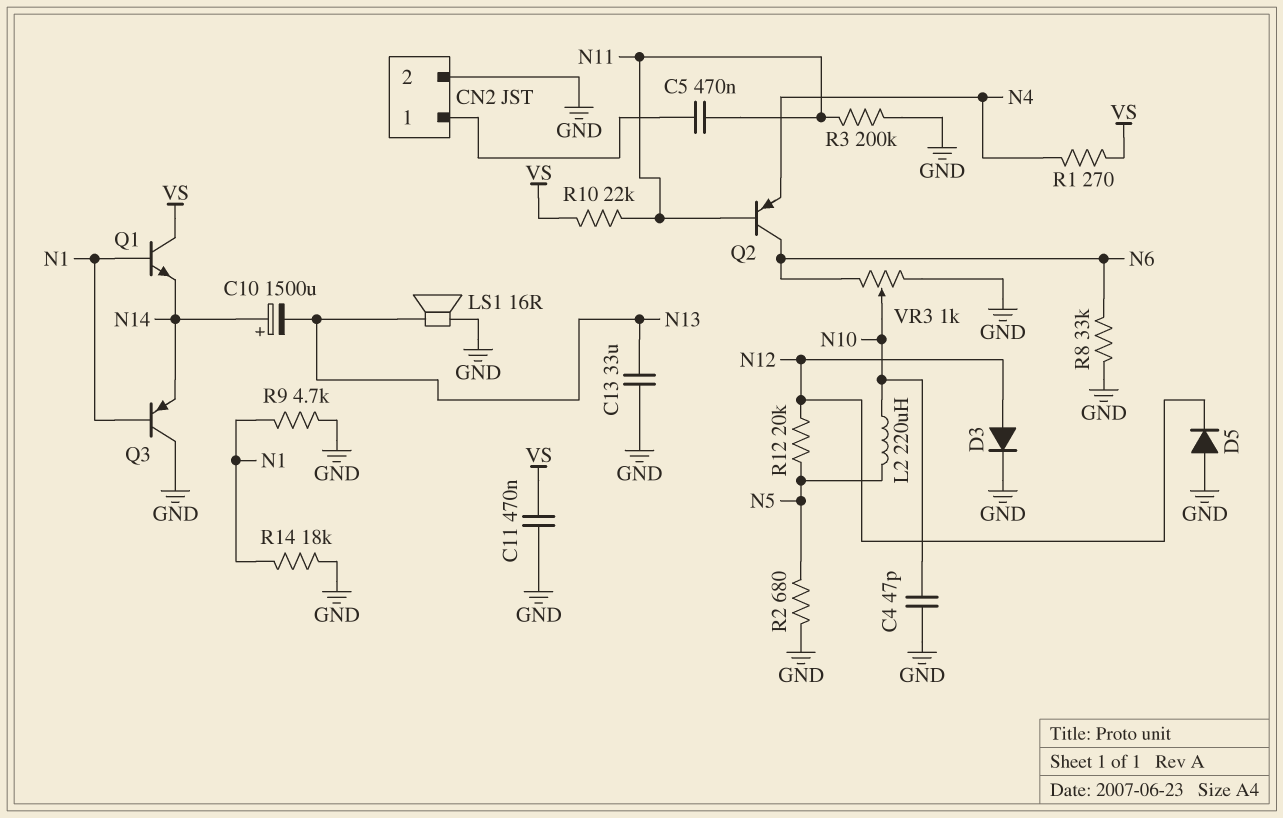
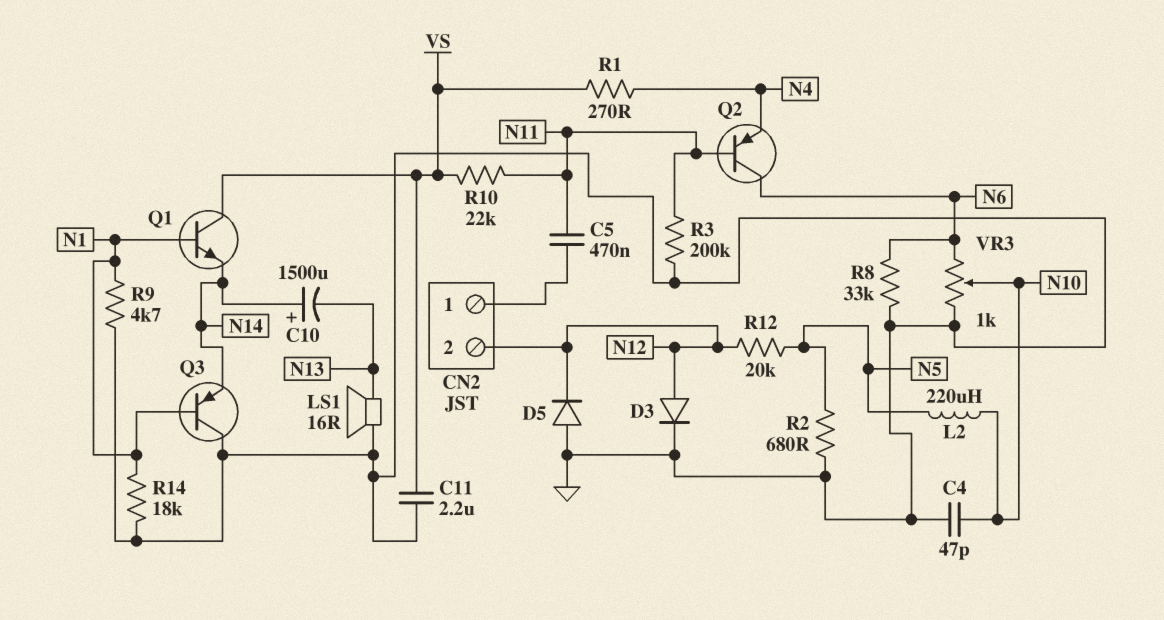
C11: 470nF (GND, VS) -> 2.2uF (GND, VS)
C13: 33uF (GND, N13) -> none
CN2 pin 2: GND -> N12

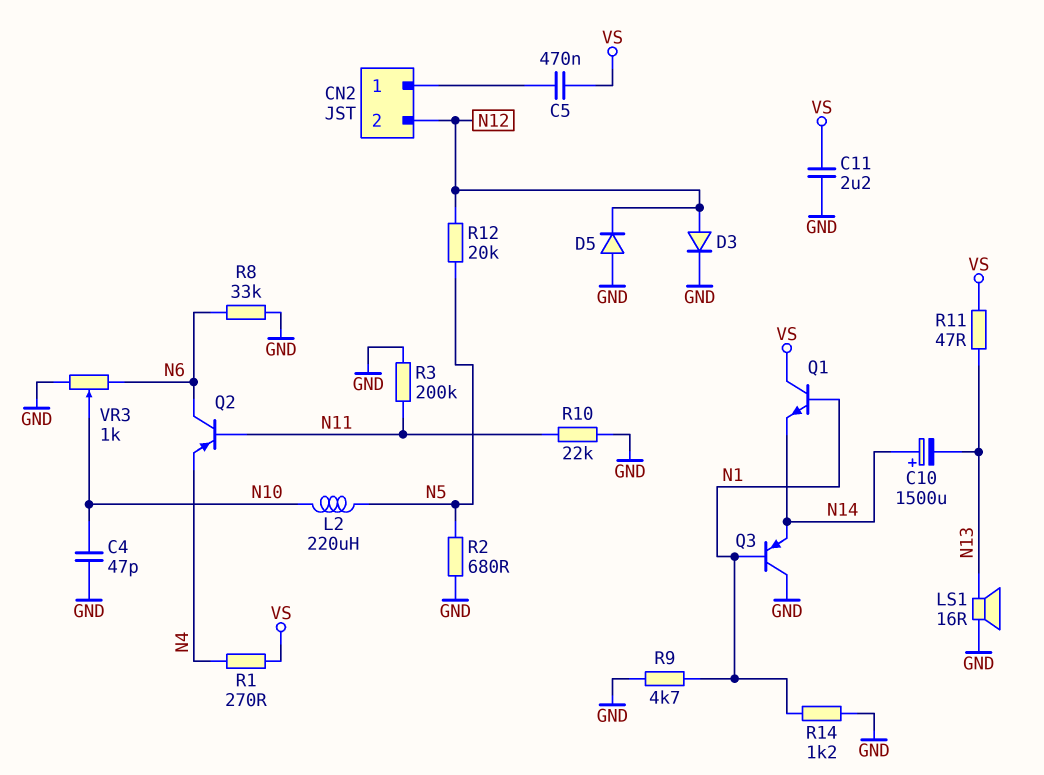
C5: 470nF (CN2/1, N11) -> 470nF (CN2/1, VS)
R10: 22k (N11, VS) -> 22k (GND, N11)
R11: none -> 47 (N13, VS)
R14: 18k (GND, N1) -> 1.2k (GND, N1)

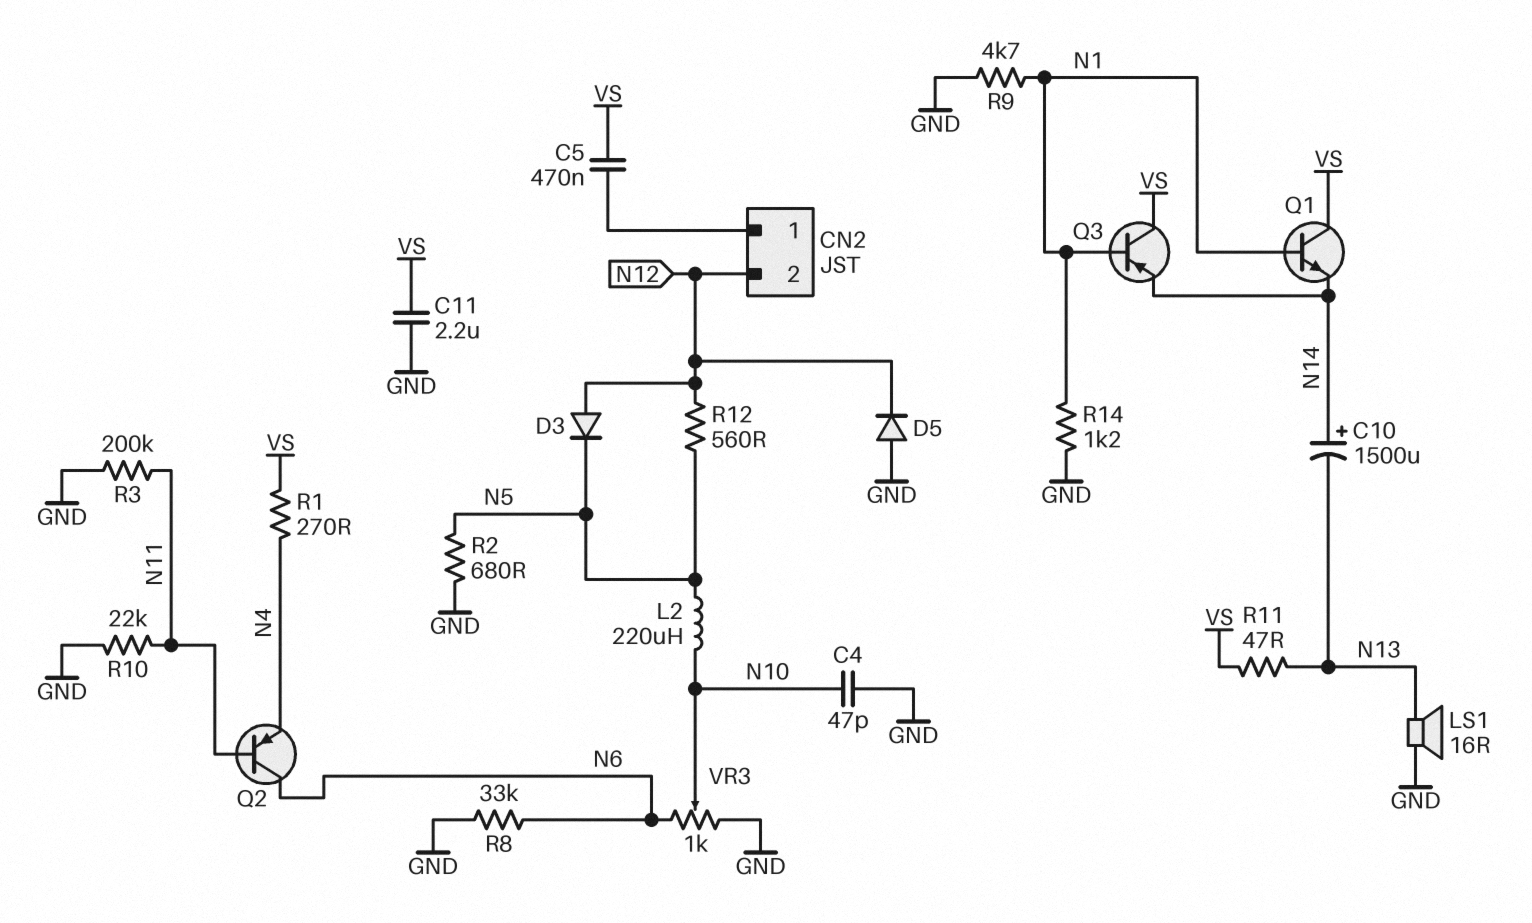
D3: diode (A N12, K GND) -> diode (A N12, K N5)
Q3: PNP (B N1, C GND, E N14) -> PNP (B N1, C VS, E N14)
R12: 20k (N5, N12) -> 560 (N5, N12)

